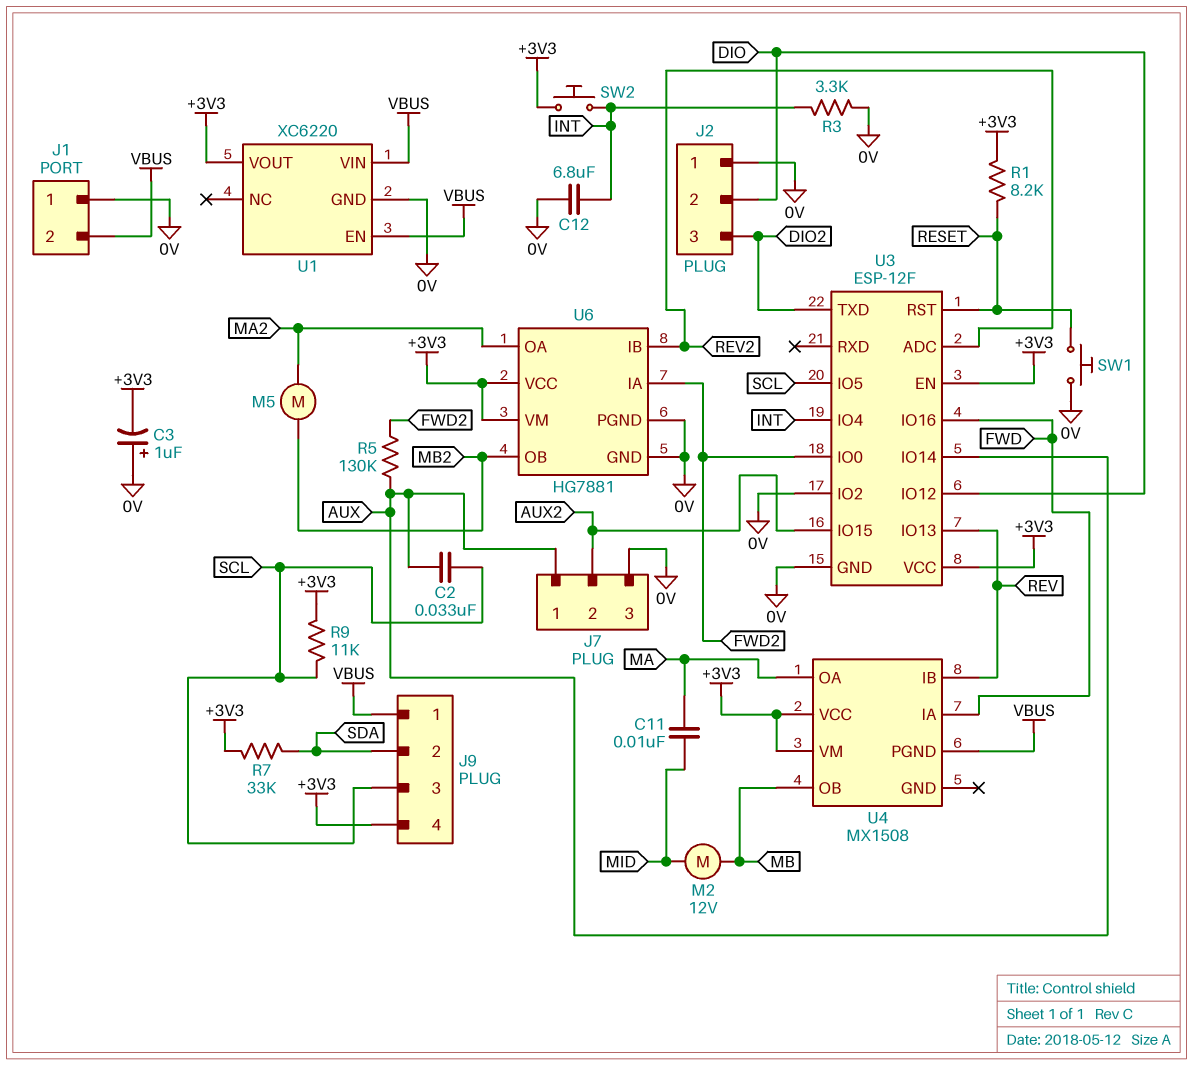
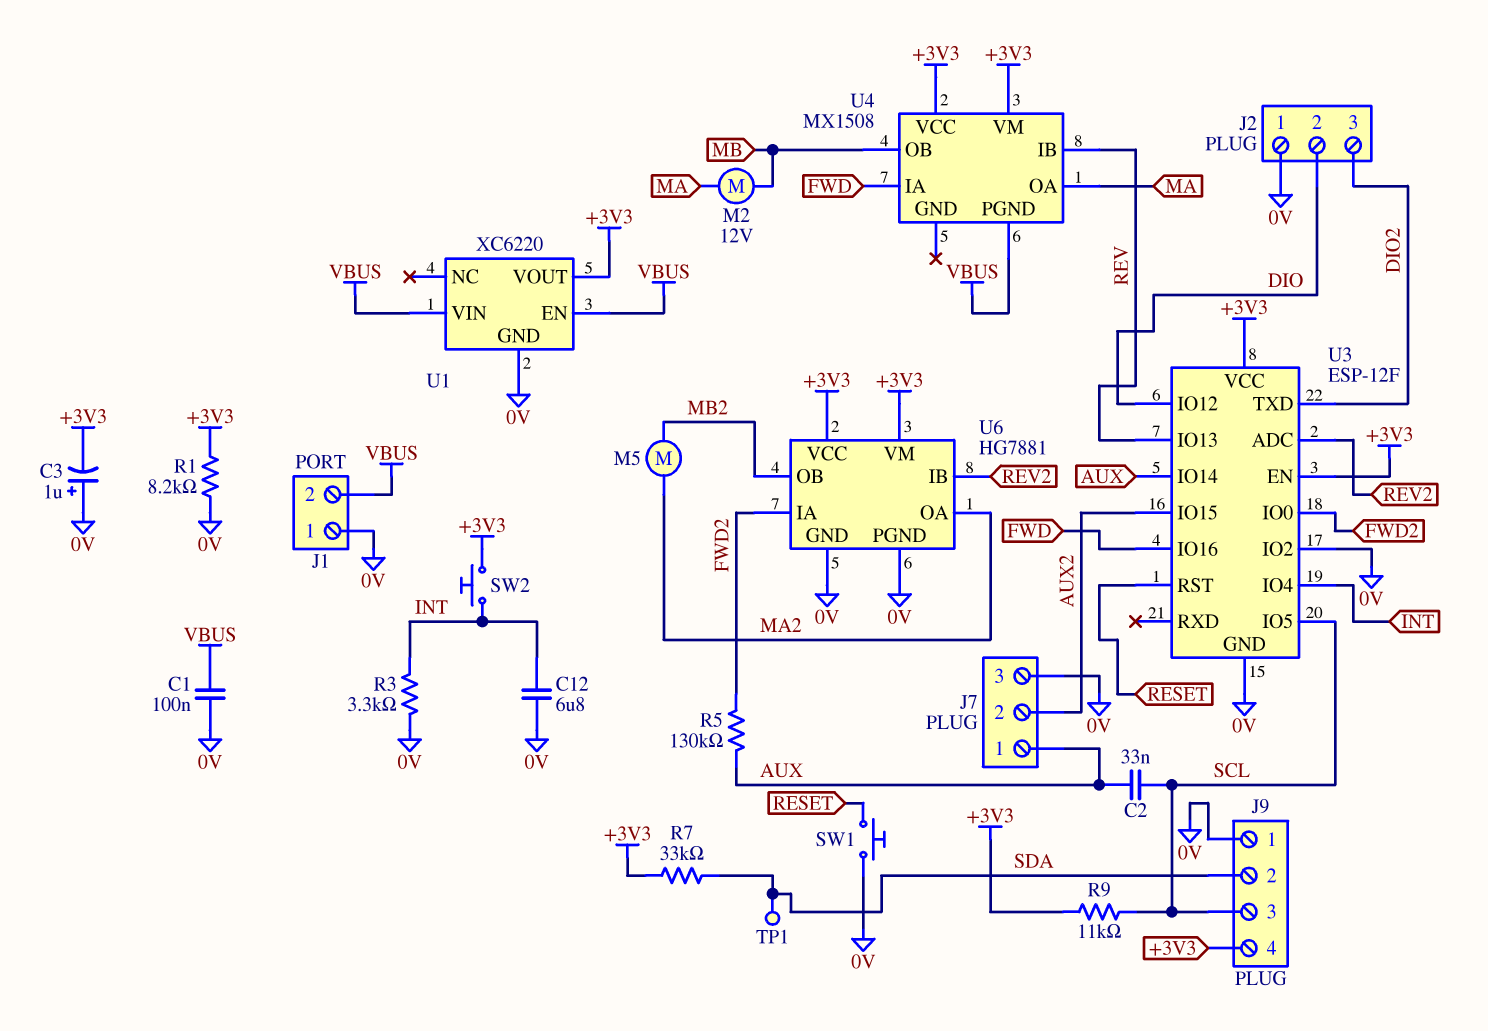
C1: none -> 100nF (0V, VBUS)
C11: 10nF (MA, MID) -> none
J9 pin 1: VBUS -> 0V
M2: motor 12V (MB, MID) -> motor 12V (MA, MB)
R1: 8.2k (+3V3, RESET) -> 8.2k (+3V3, 0V)
TP1: none -> test point (SDA)

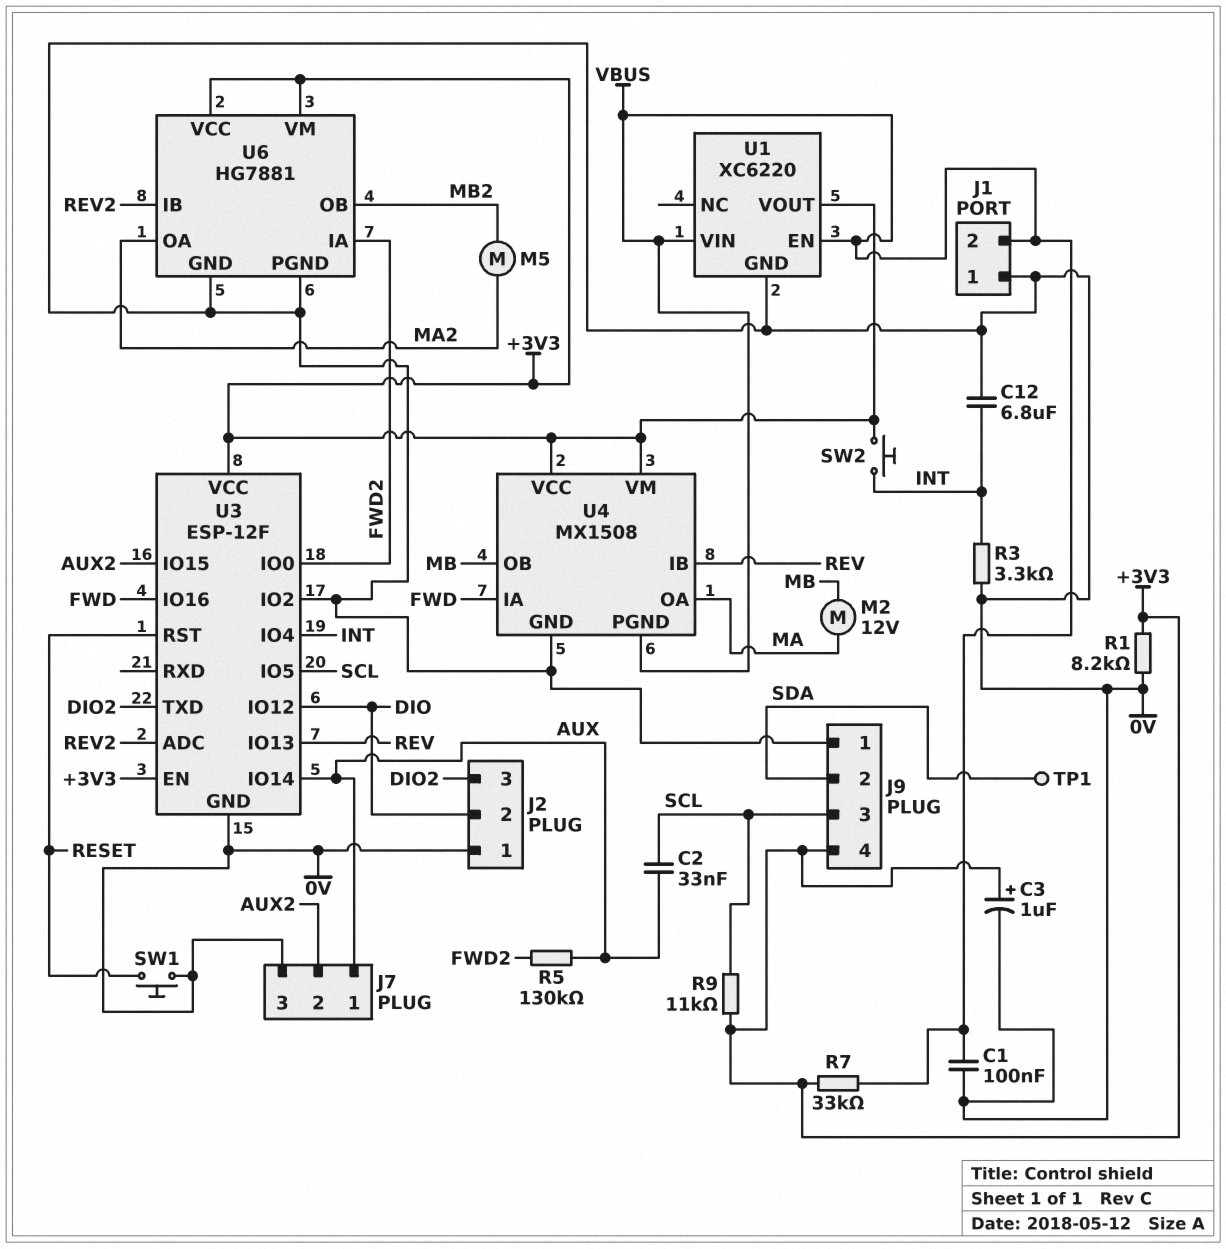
C3: 1uF (plus 0V, minus +3V3) -> 1uF (plus +3V3, minus 0V)
R7: 33k (+3V3, SDA) -> 33k (+3V3, VBUS)
U4 pin GND: none -> 0V

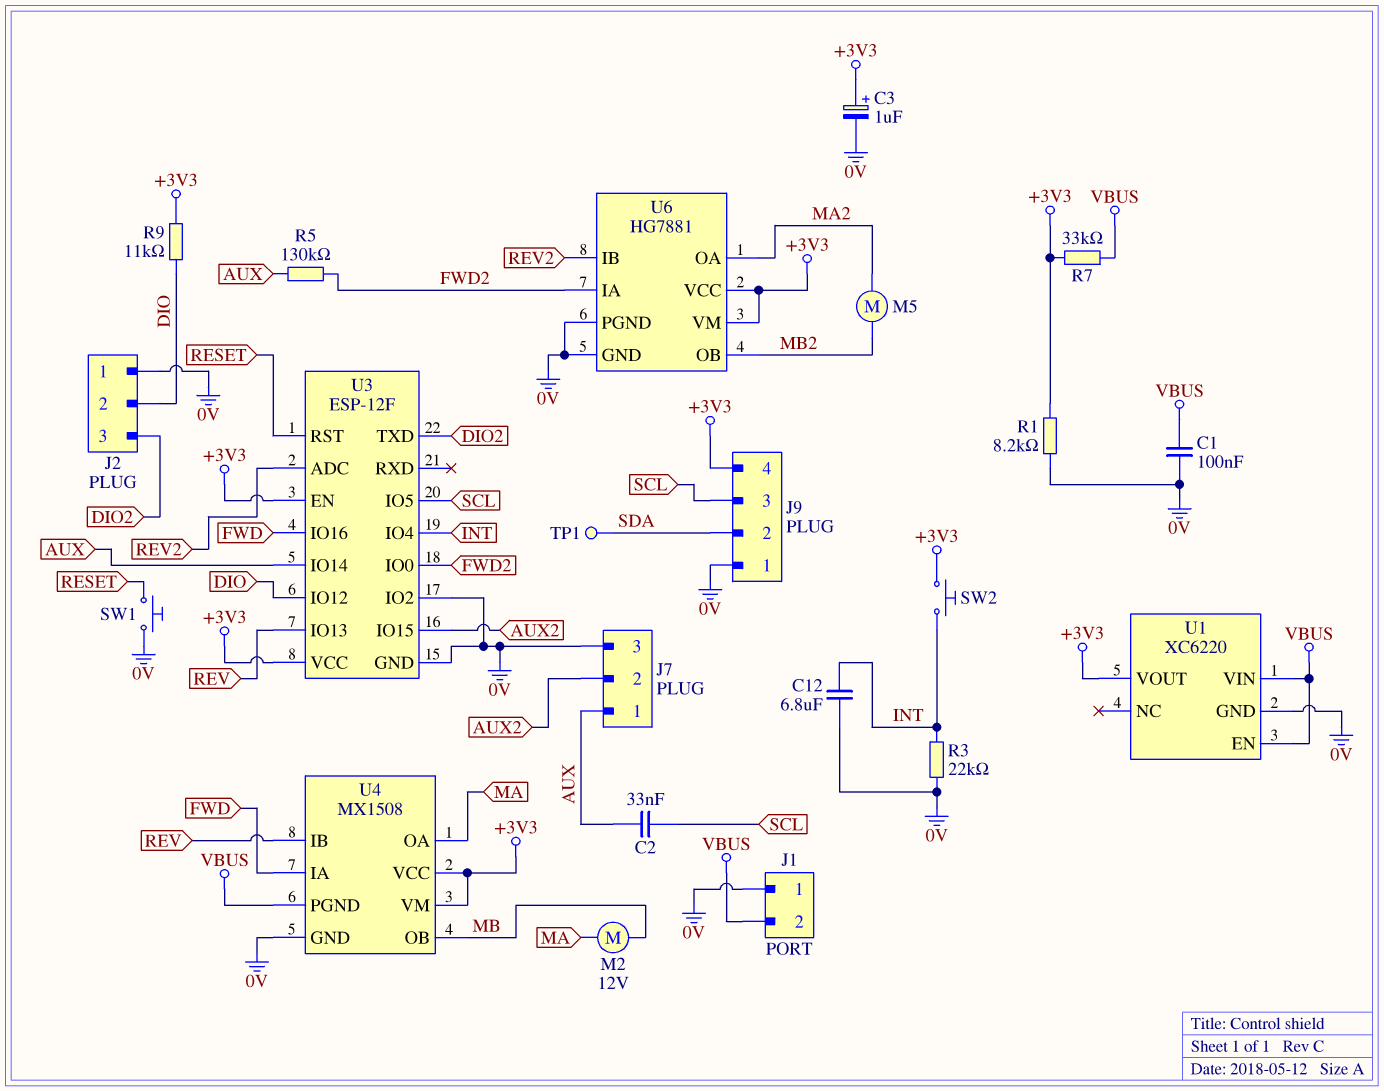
R3: 3.3k (0V, INT) -> 22k (0V, INT)
R9: 11k (+3V3, SCL) -> 11k (+3V3, DIO)

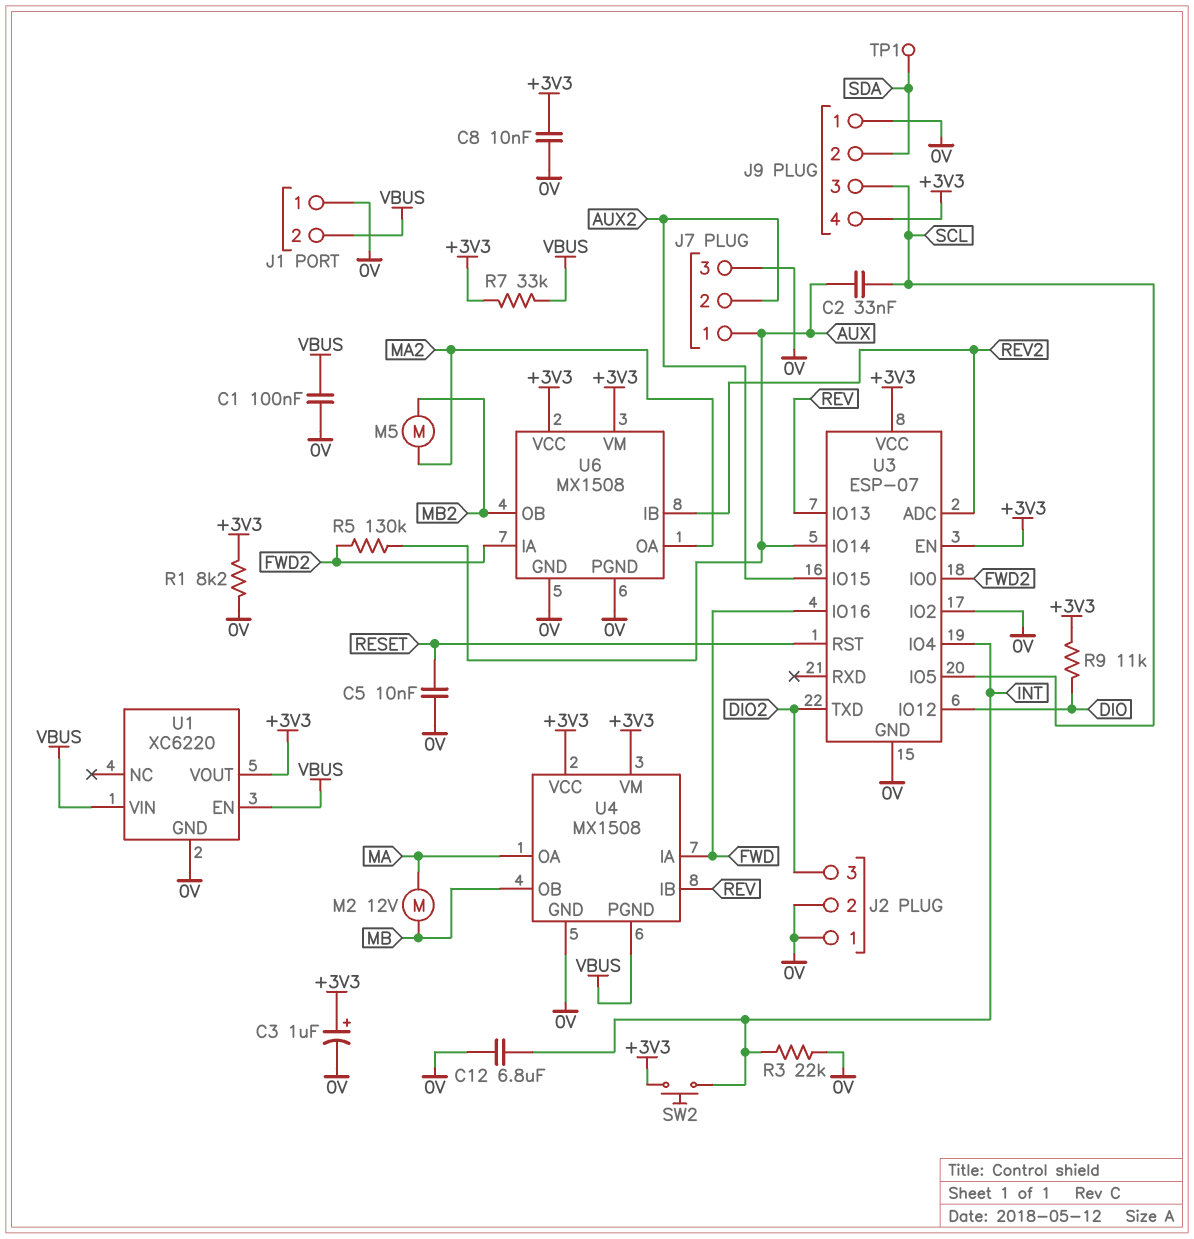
C5: none -> 10nF (0V, RESET)
C8: none -> 10nF (+3V3, 0V)
J2 pin 2: DIO -> 0V
SW1: button (0V, RESET) -> none
U3: ESP-12F -> ESP-07
U6: HG7881 -> MX1508

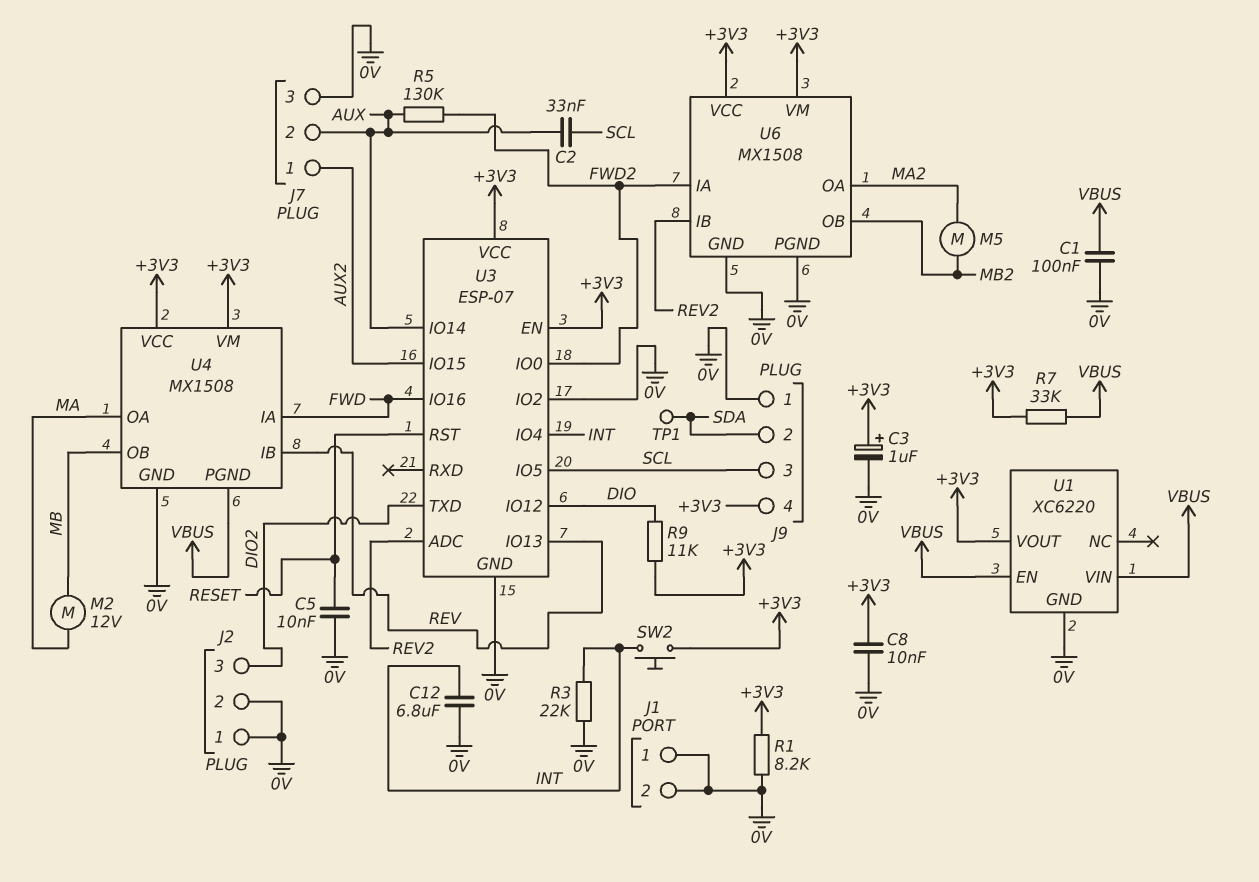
J1 pin 2: VBUS -> 0V
J7 pin 1: AUX -> AUX2
J7 pin 2: AUX2 -> AUX

